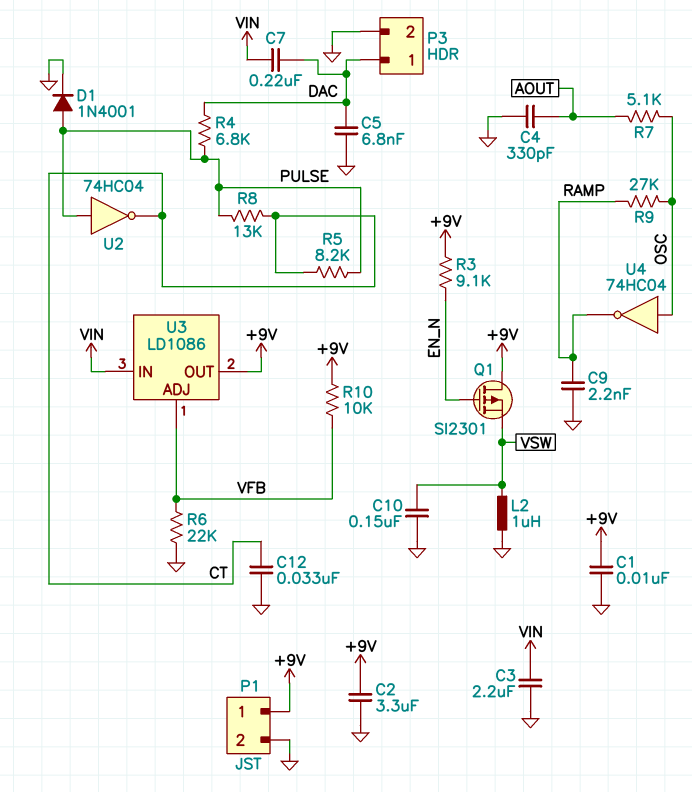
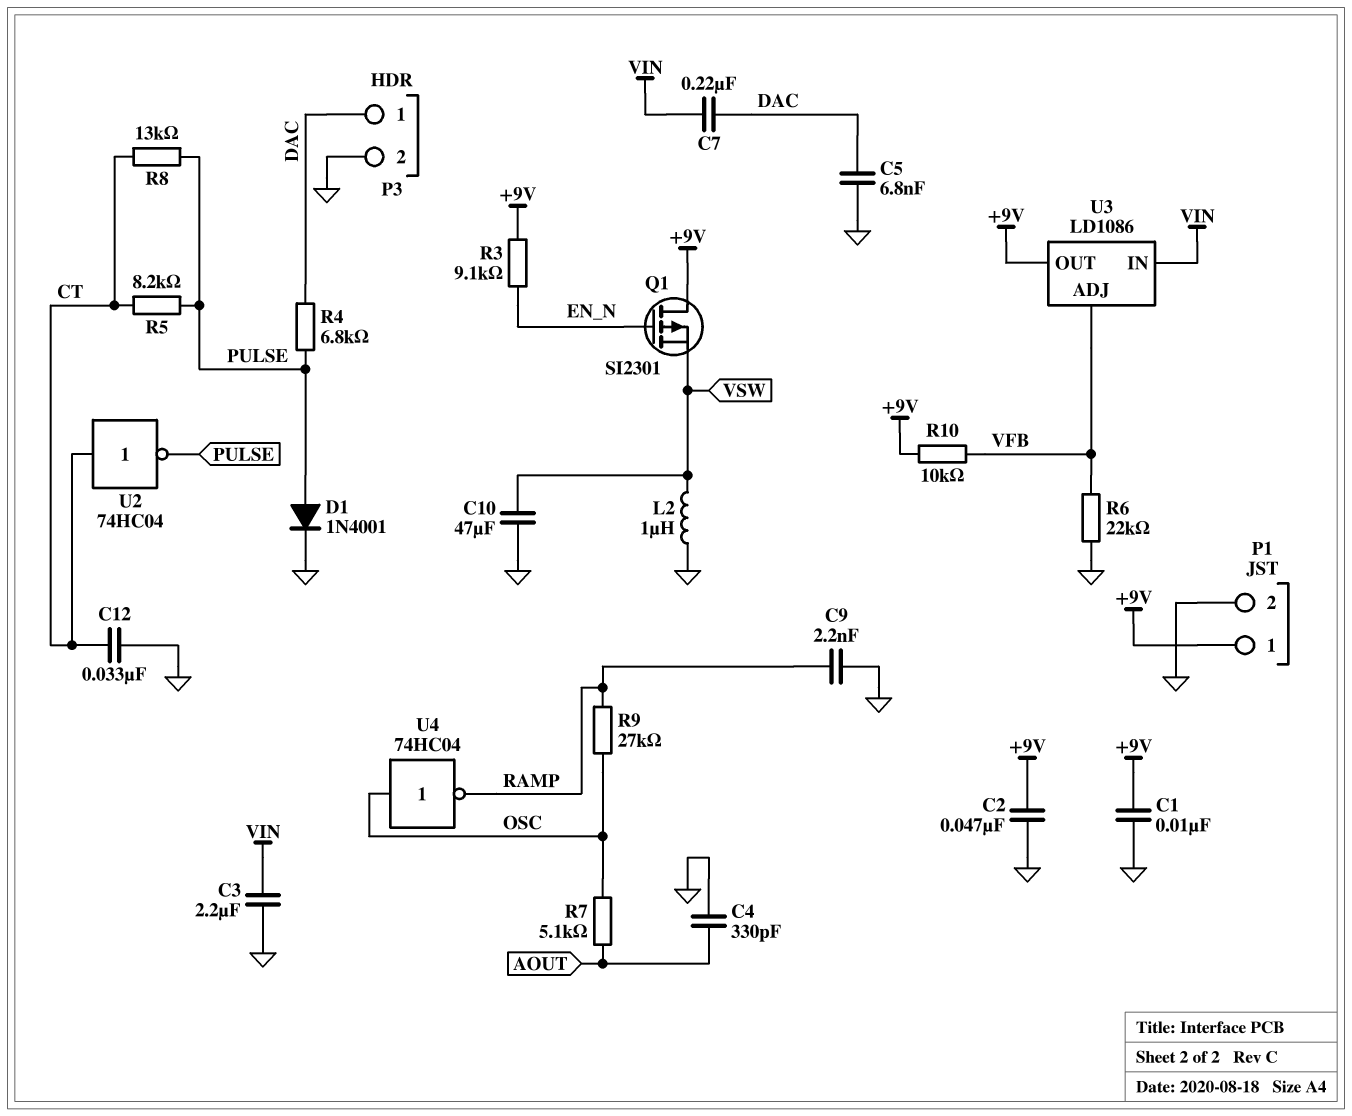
C2: 3.3uF (+9V, GND) -> 47nF (+9V, GND)
C10: 150nF (GND, VSW) -> 47uF (GND, VSW)
U2: NOT 74HC04 (in PULSE, out CT) -> NOT 74HC04 (in CT, out PULSE)

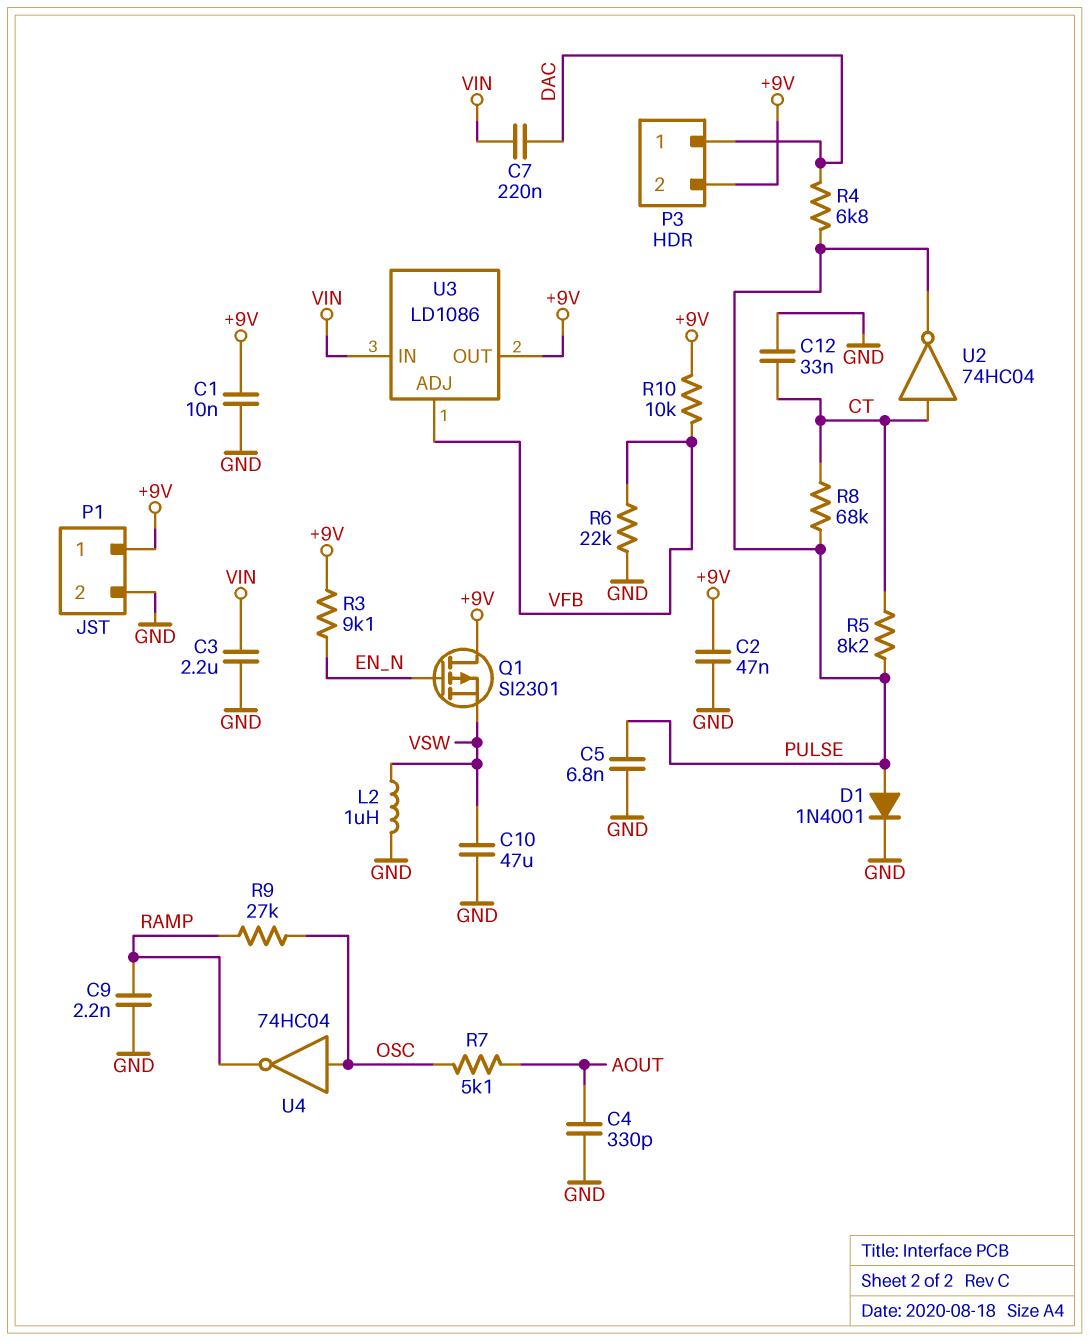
C5: 6.8nF (DAC, GND) -> 6.8nF (GND, PULSE)
P3 pin 2: GND -> +9V
R8: 13k (CT, PULSE) -> 68k (CT, PULSE)

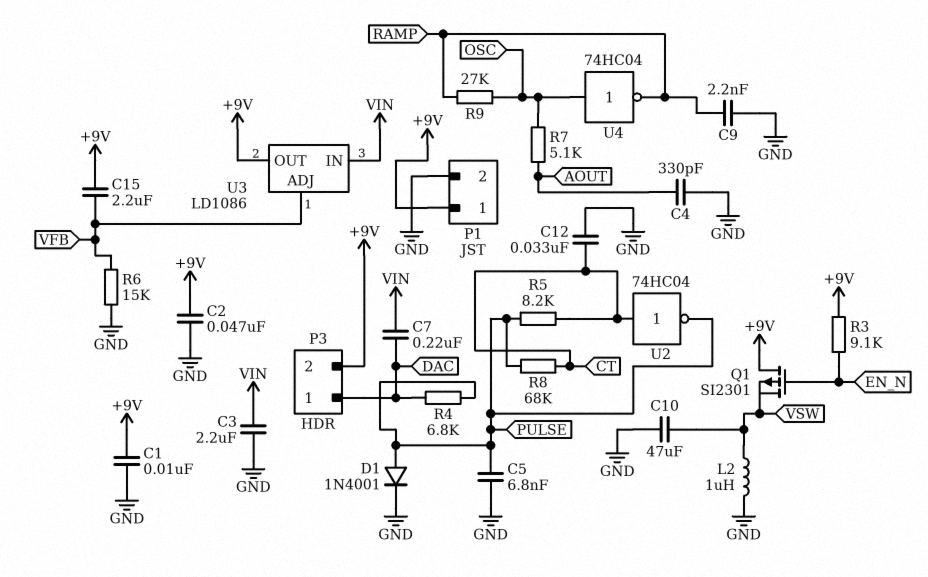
C15: none -> 2.2uF (+9V, VFB)
R6: 22k (GND, VFB) -> 15k (GND, VFB)
R10: 10k (+9V, VFB) -> none

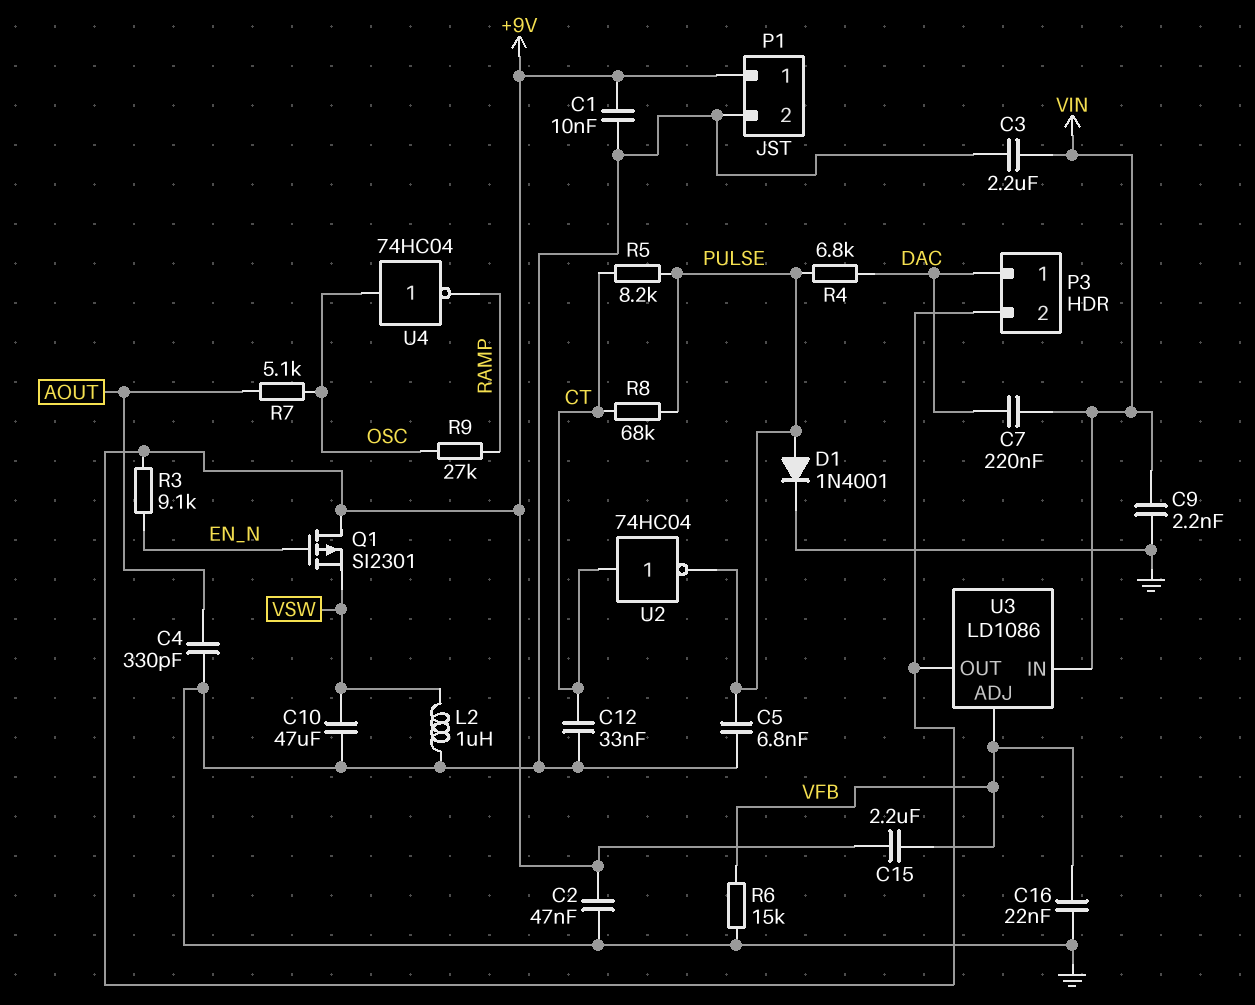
C9: 2.2nF (GND, RAMP) -> 2.2nF (GND, VIN)
C16: none -> 22nF (GND, VFB)

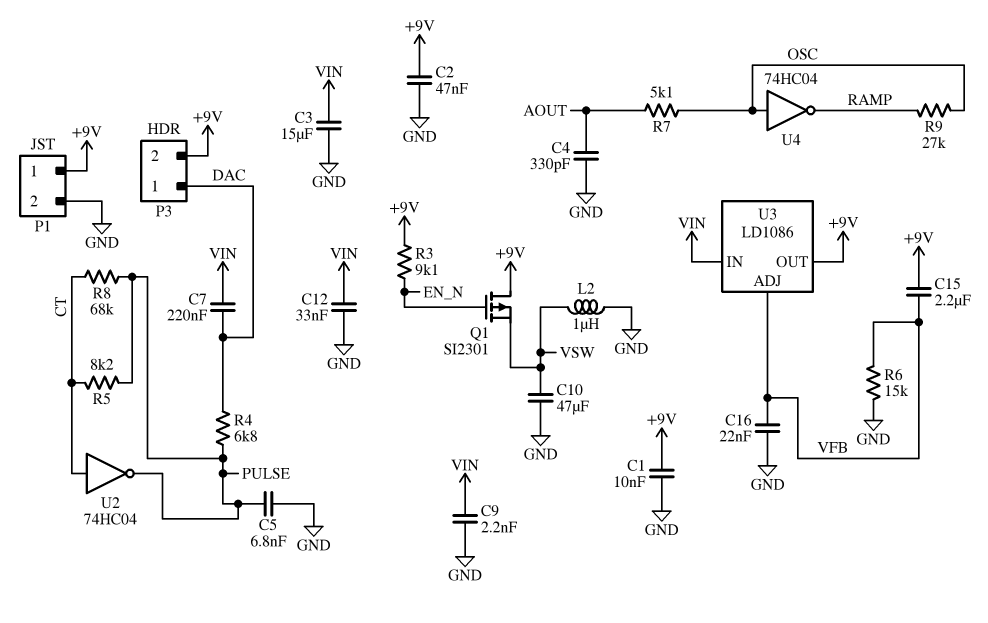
C3: 2.2uF (GND, VIN) -> 15uF (GND, VIN)
C12: 33nF (CT, GND) -> 33nF (GND, VIN)
D1: diode 1N4001 (A PULSE, K GND) -> none

